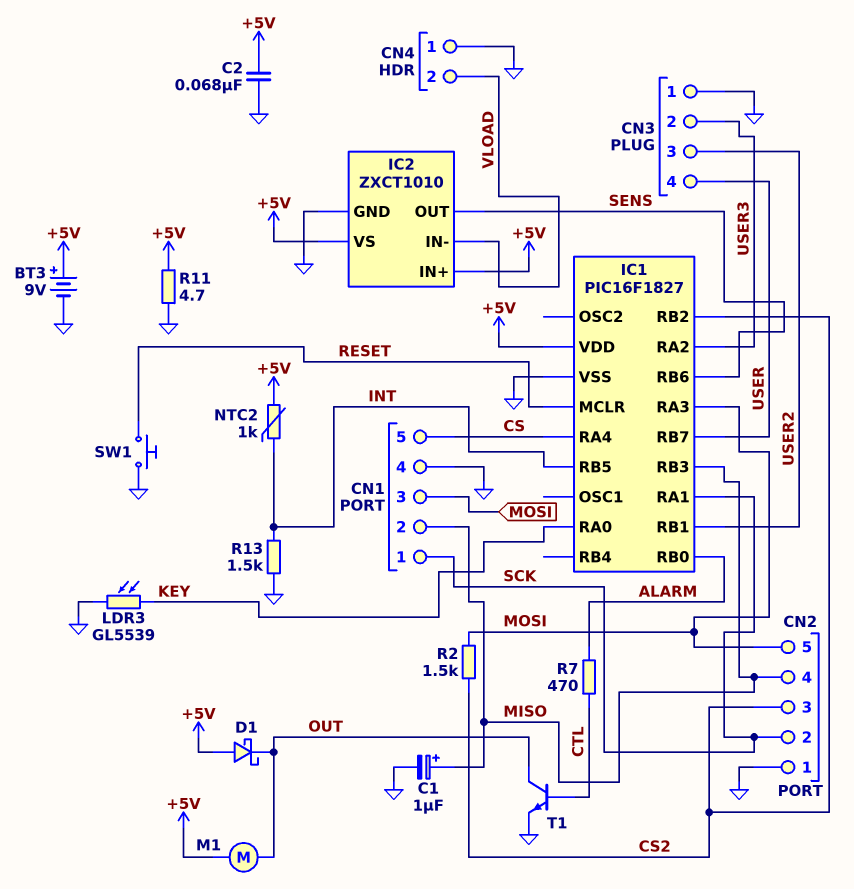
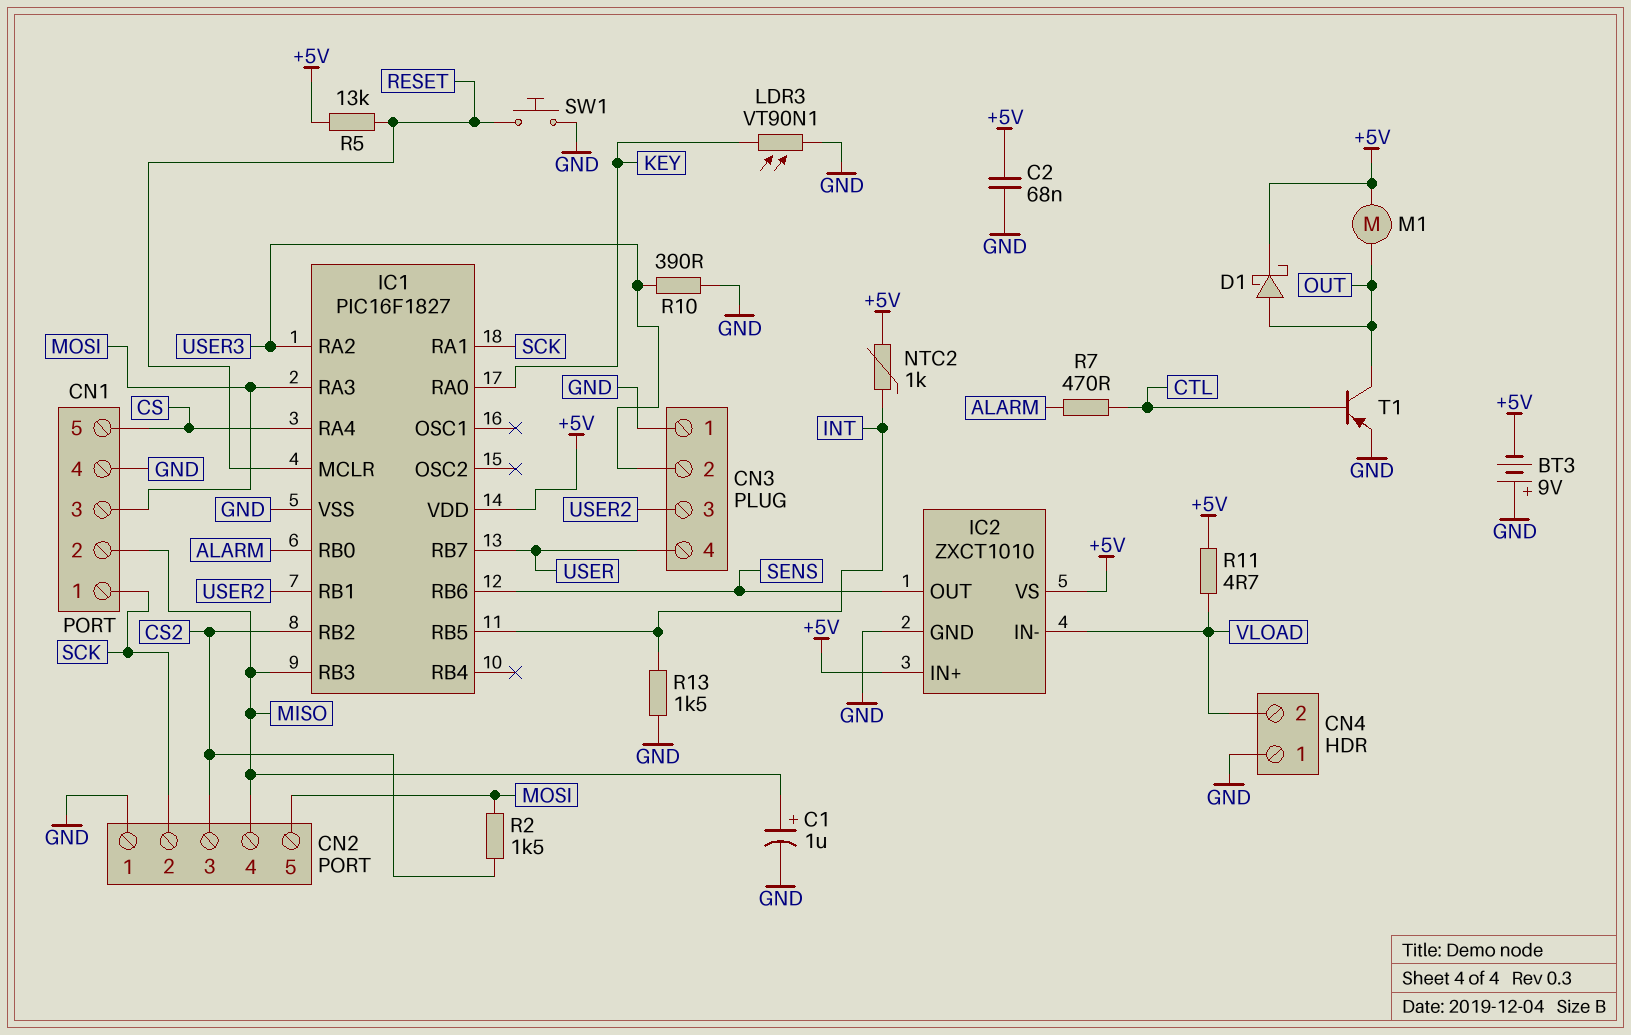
BT3: 9V (plus +5V, minus GND) -> 9V (plus GND, minus +5V)
D1: schottky (A +5V, K OUT) -> schottky (A OUT, K +5V)
LDR3: GL5539 (GND, KEY) -> VT90N1 (GND, KEY)
R5: none -> 13k (+5V, RESET)
R10: none -> 390 (GND, USER3)
R11: 4.7 (+5V, GND) -> 4.7 (+5V, VLOAD)
T1: NPN (B CTL, C OUT, E GND) -> PNP (B CTL, C OUT, E GND)

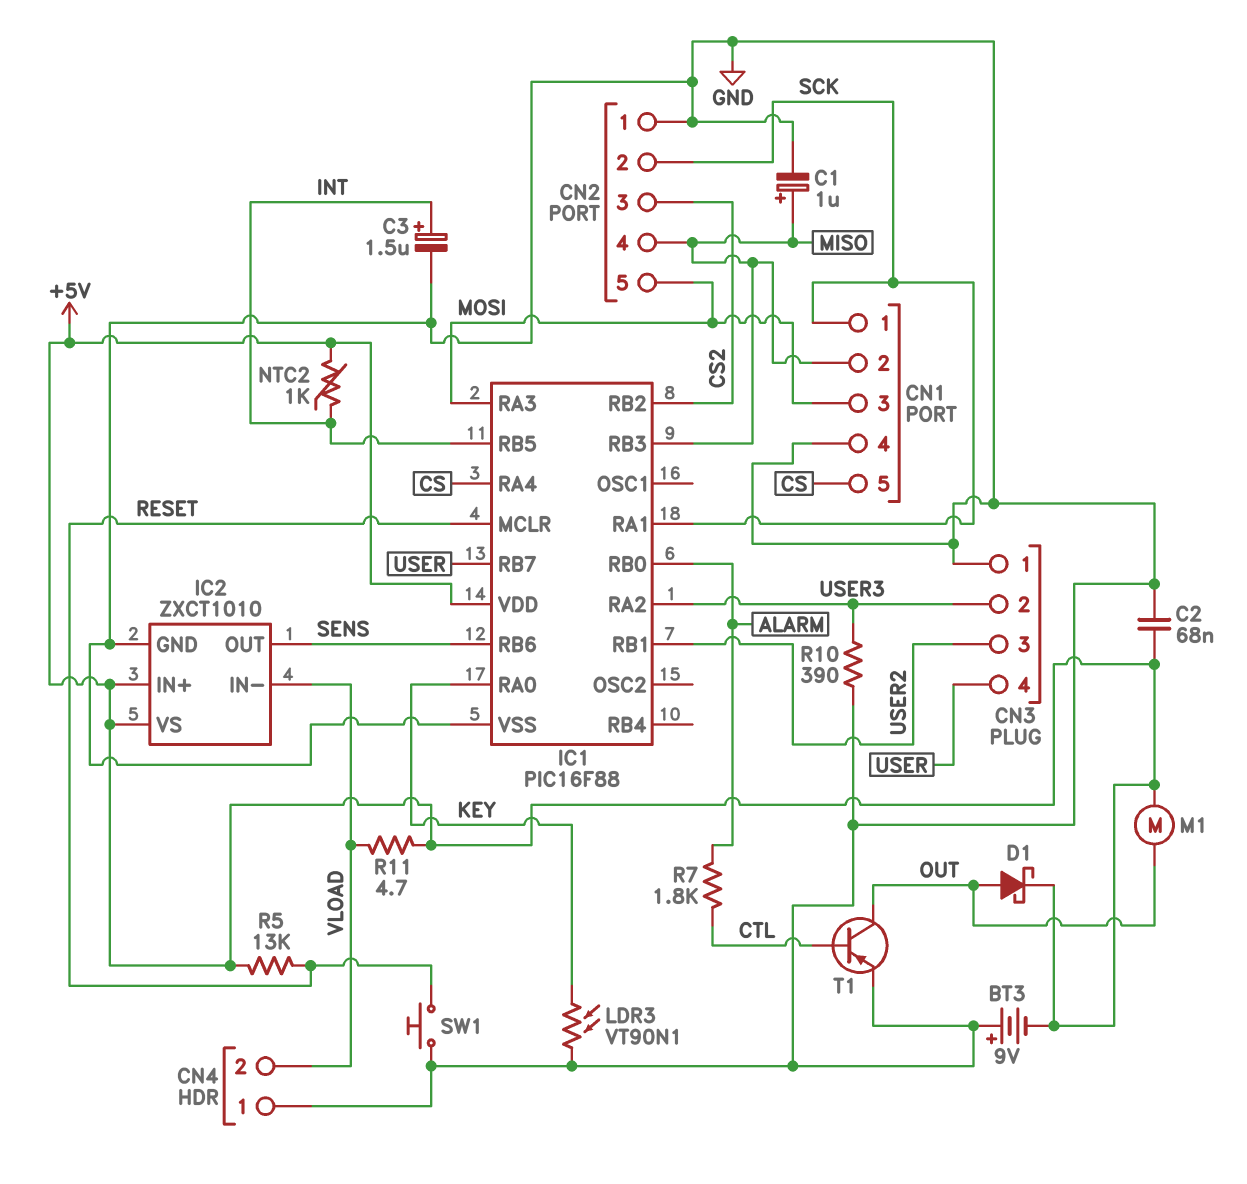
C3: none -> 1.5uF (plus INT, minus GND)
IC1: PIC16F1827 -> PIC16F88
R2: 1.5k (CS2, MOSI) -> none
R7: 470 (ALARM, CTL) -> 1.8k (ALARM, CTL)
R13: 1.5k (GND, INT) -> none

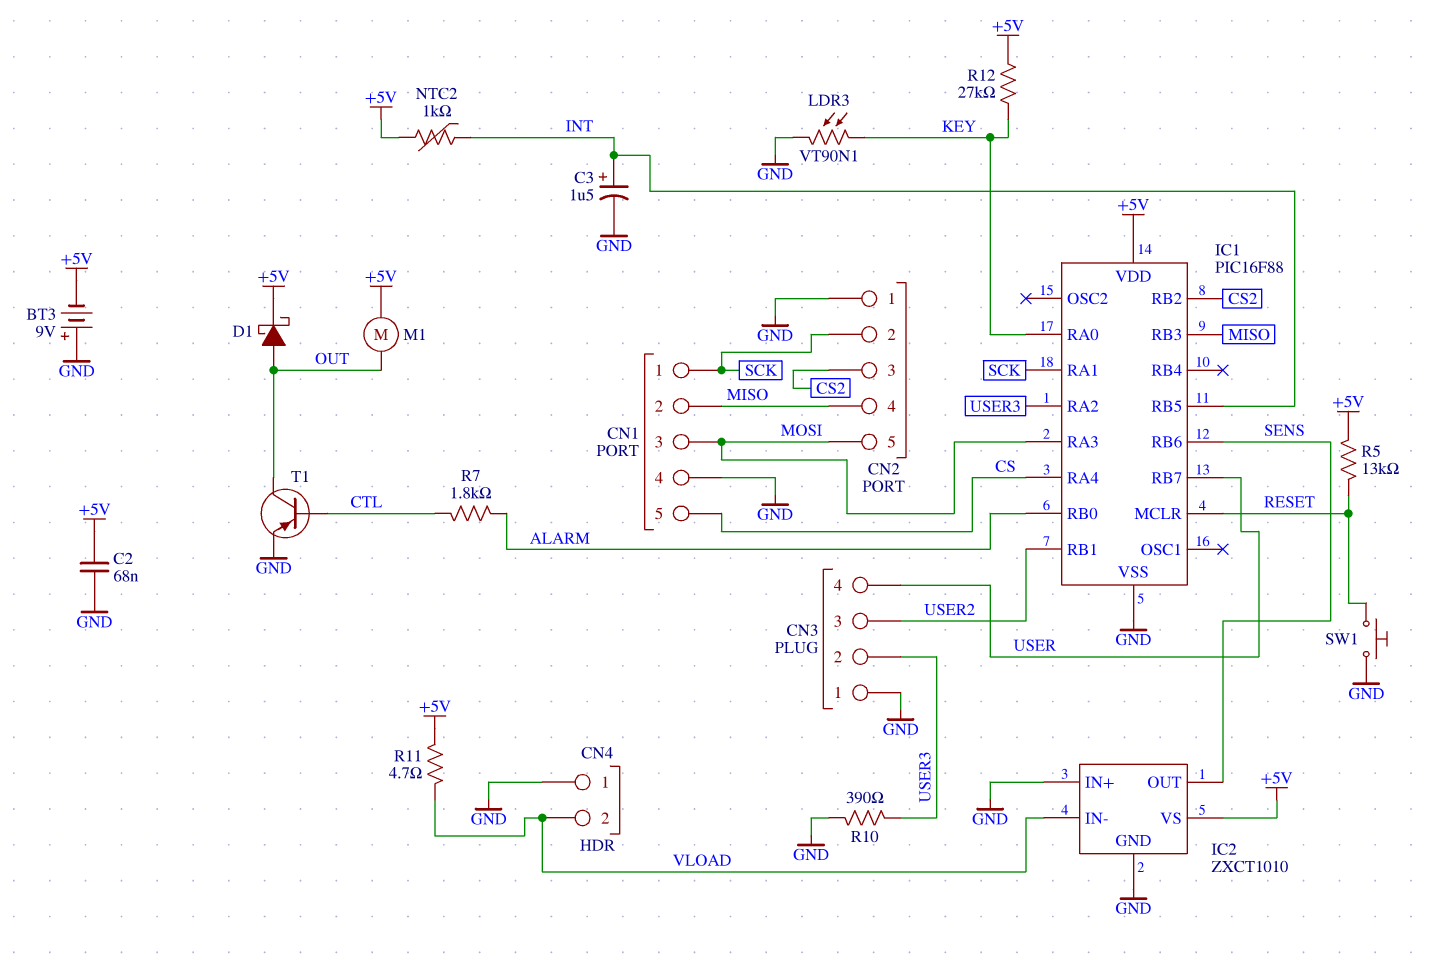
C1: 1uF (plus MISO, minus GND) -> none
IC2 pin IN+: +5V -> GND
R12: none -> 27k (+5V, KEY)

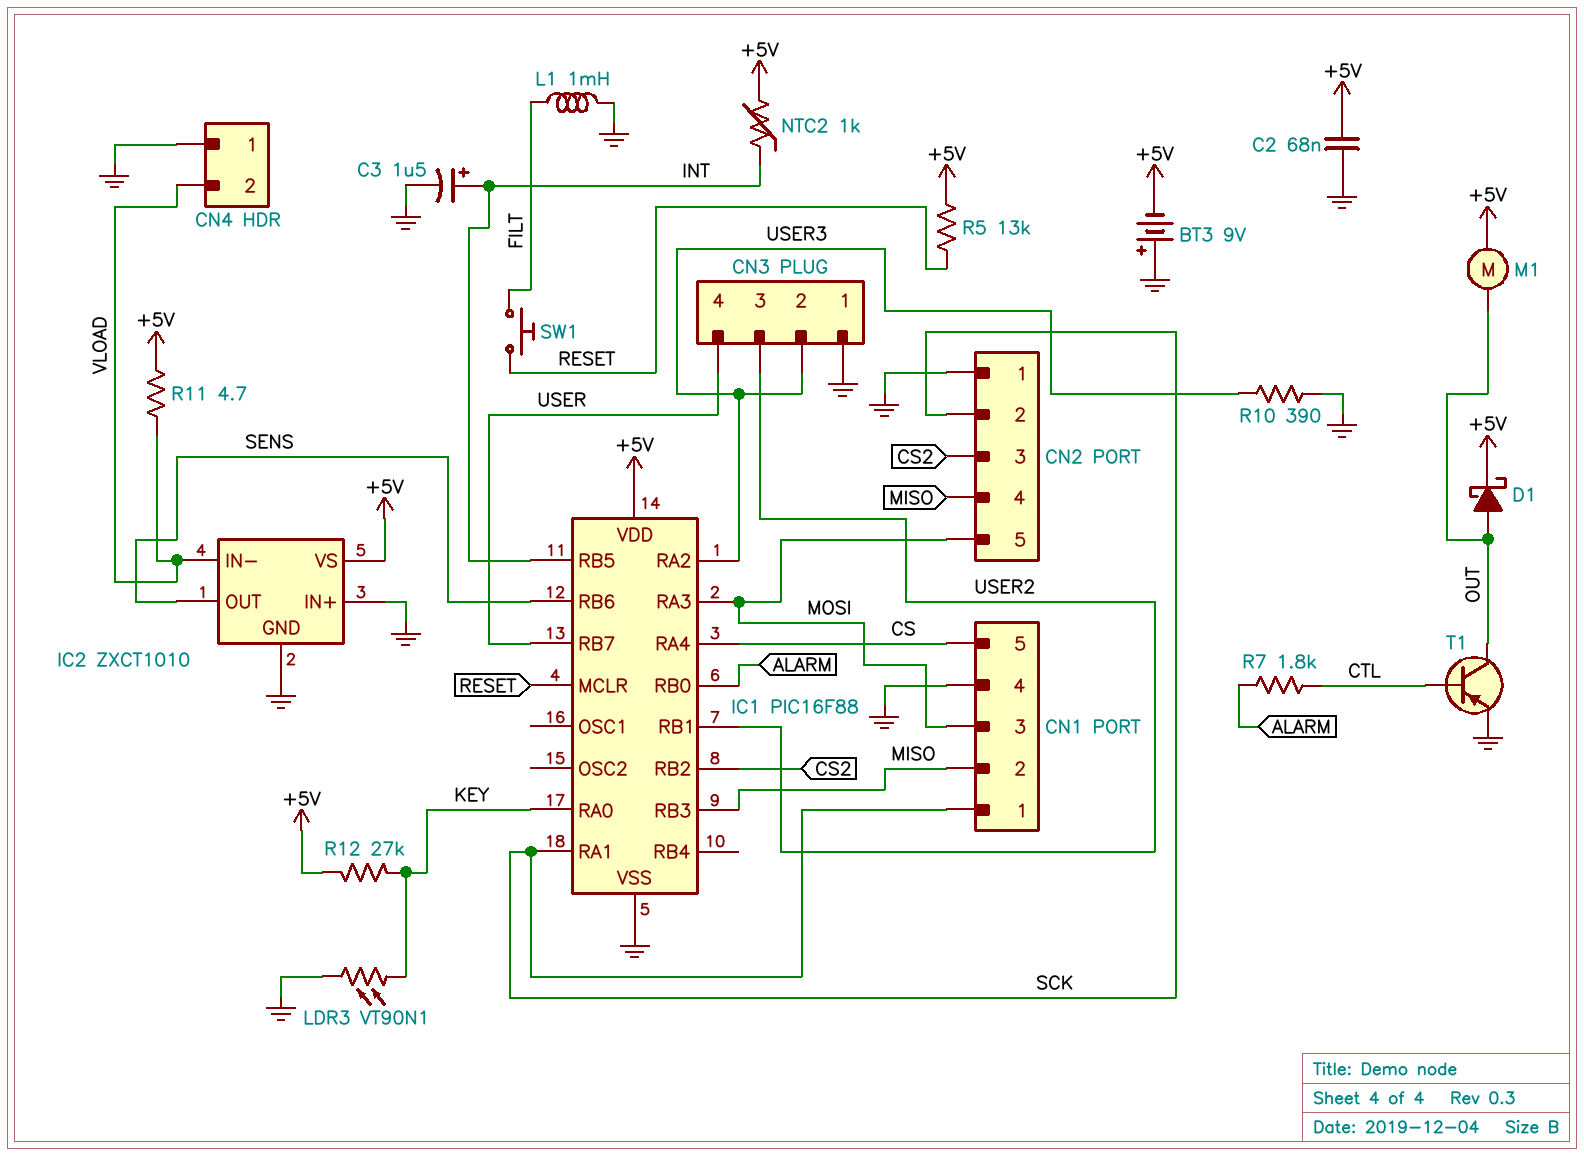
L1: none -> 1mH (FILT, GND)
SW1: button (GND, RESET) -> button (FILT, RESET)

